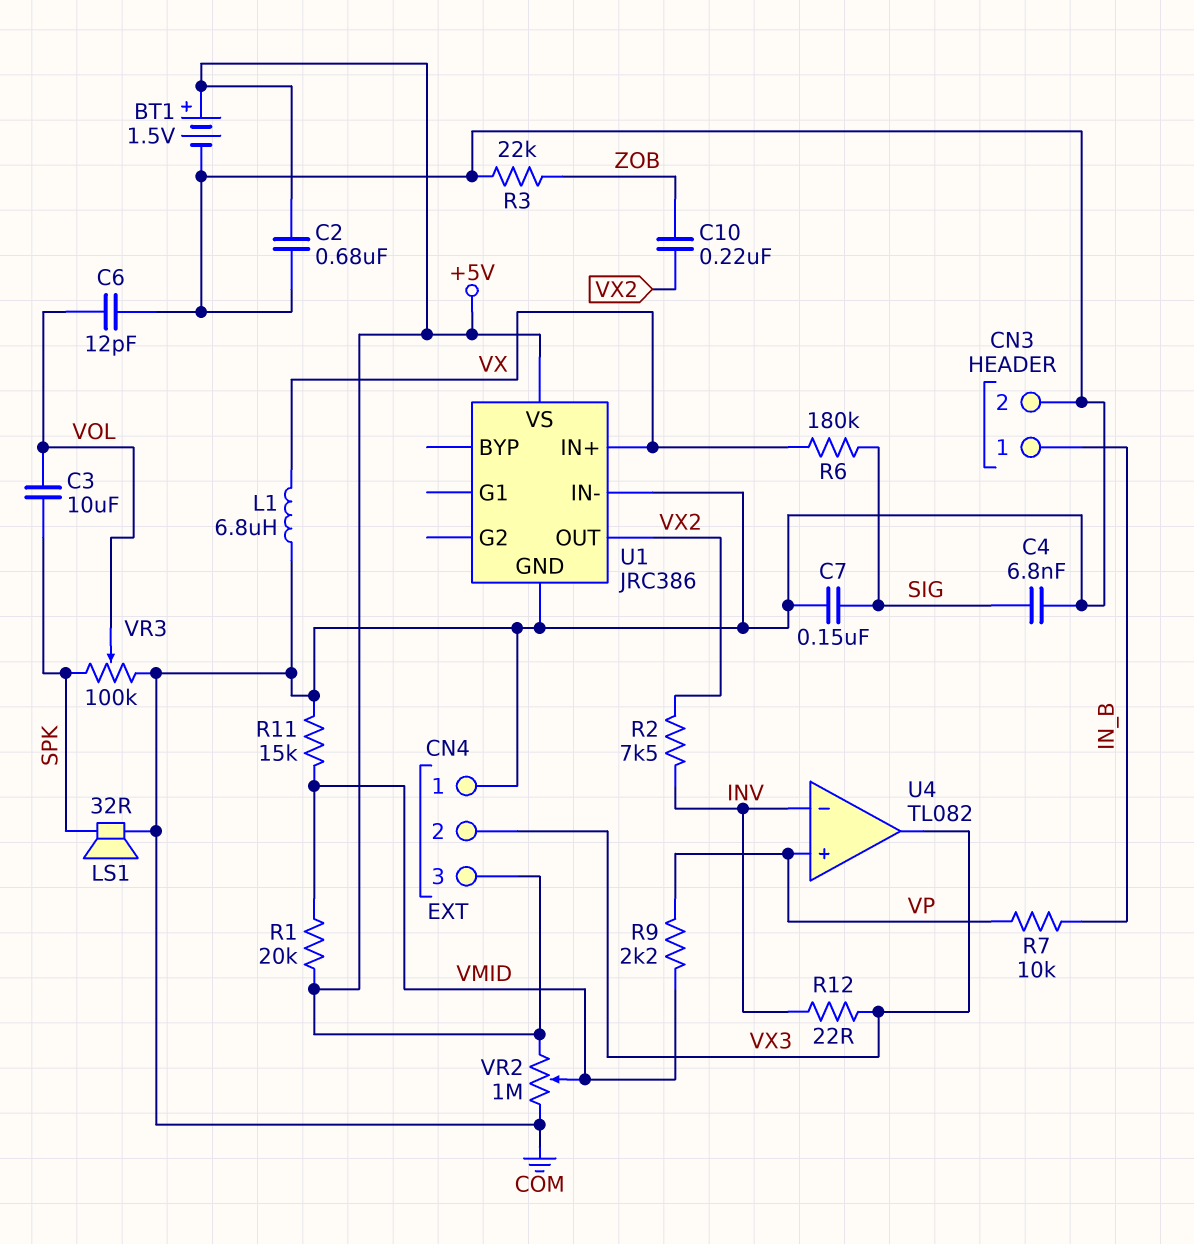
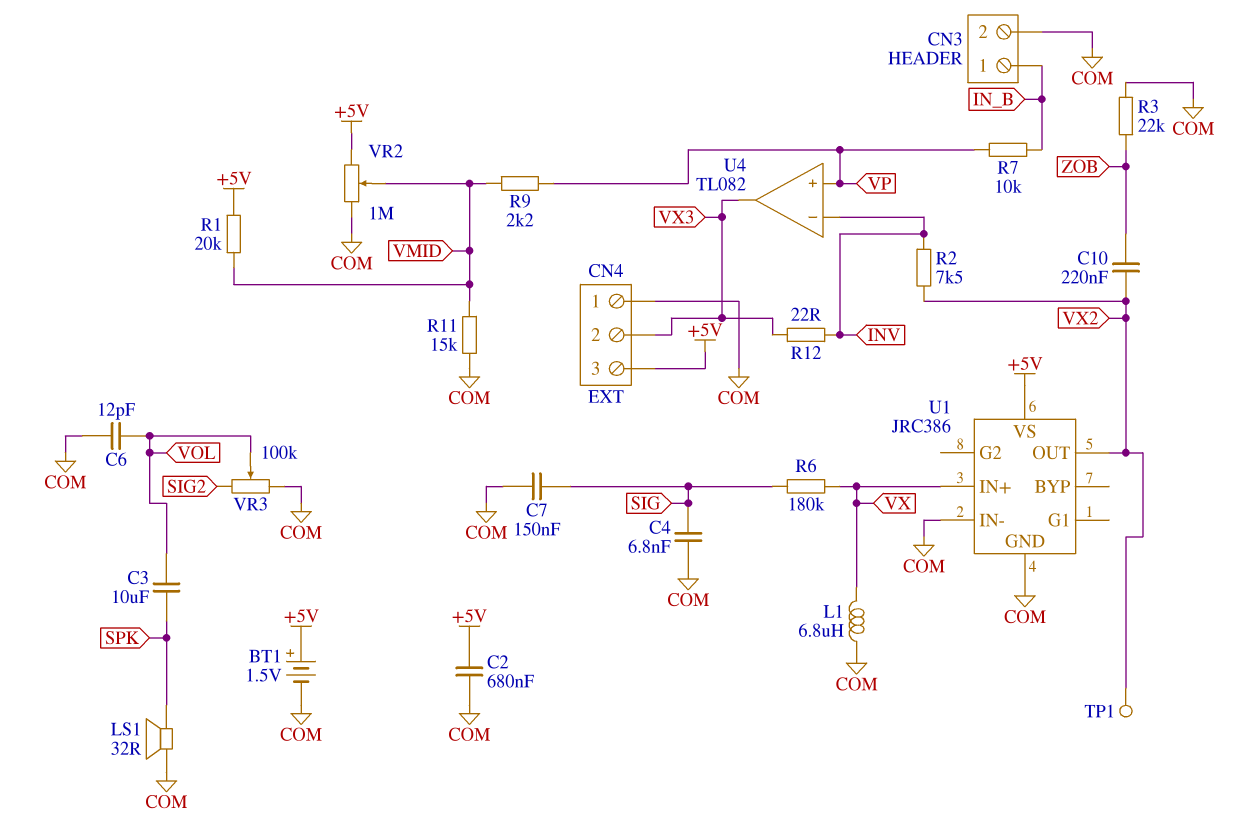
TP1: none -> test point (VX2)
VR3: 100k (COM, SPK, wiper VOL) -> 100k (COM, SIG2, wiper VOL)

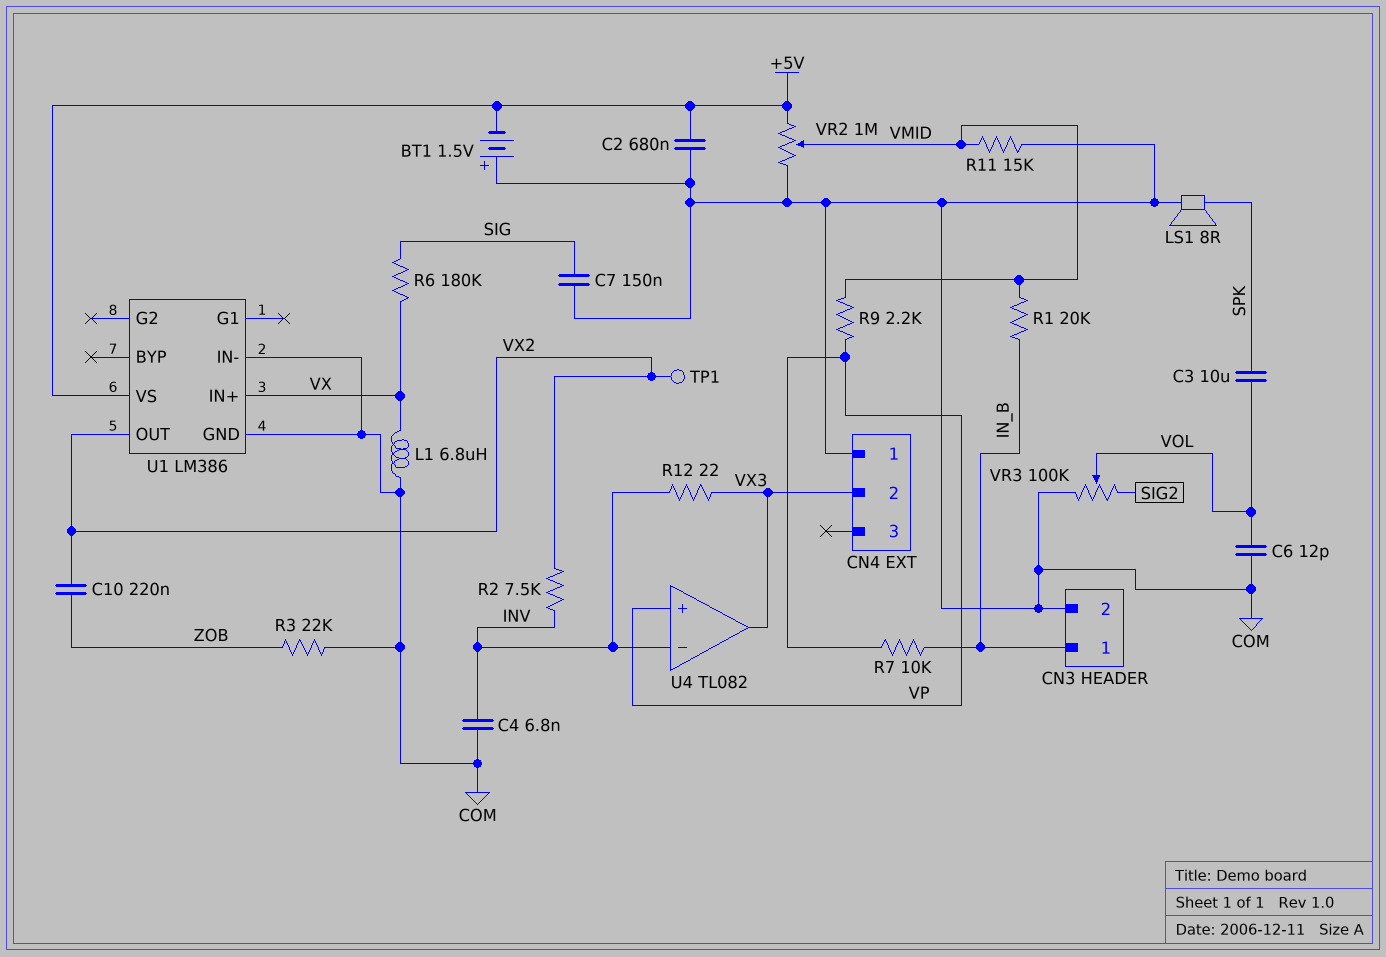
BT1: 1.5V (plus +5V, minus COM) -> 1.5V (plus COM, minus +5V)
C4: 6.8nF (COM, SIG) -> 6.8nF (COM, INV)
CN4 pin 3: +5V -> none
LS1: speaker 32R (COM, SPK) -> speaker 8R (COM, SPK)
R1: 20k (+5V, VMID) -> 20k (IN_B, VMID)
U1: JRC386 -> LM386

